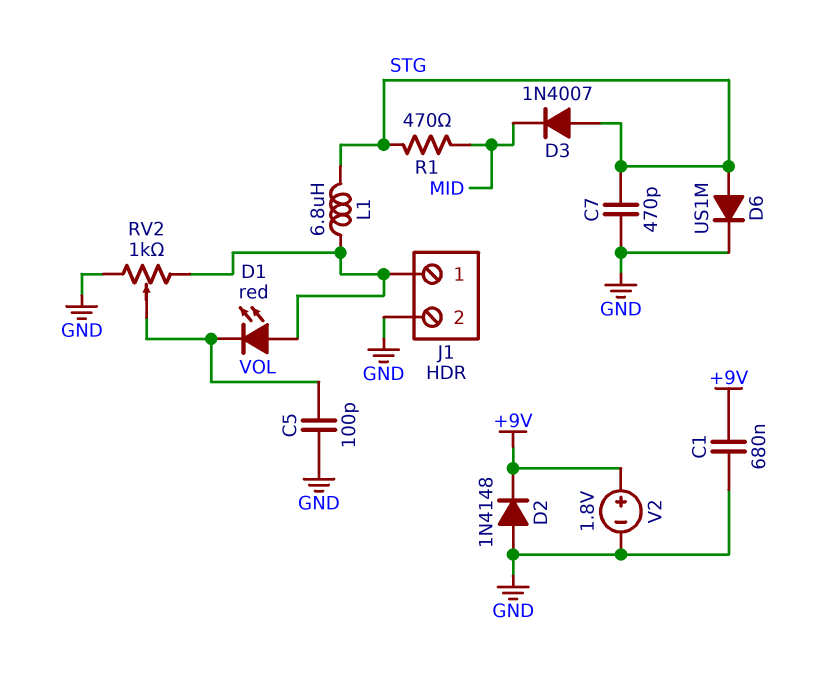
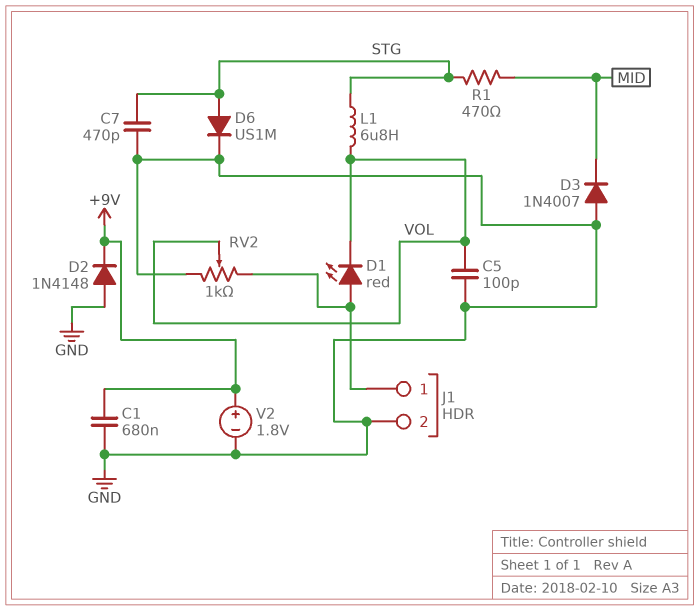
D3: diode 1N4007 (A STG, K MID) -> diode 1N4007 (A GND, K MID)
L1: 6.8uH (J1/1, STG) -> 6.8uH (STG, VOL)

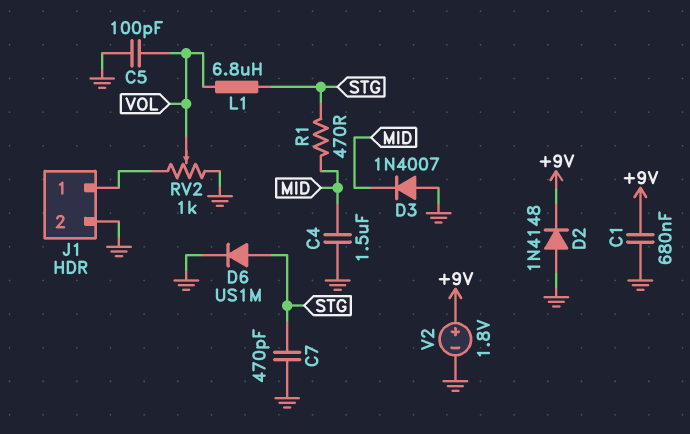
C4: none -> 1.5uF (GND, MID)
D1: LED red (A J1/1, K VOL) -> none

